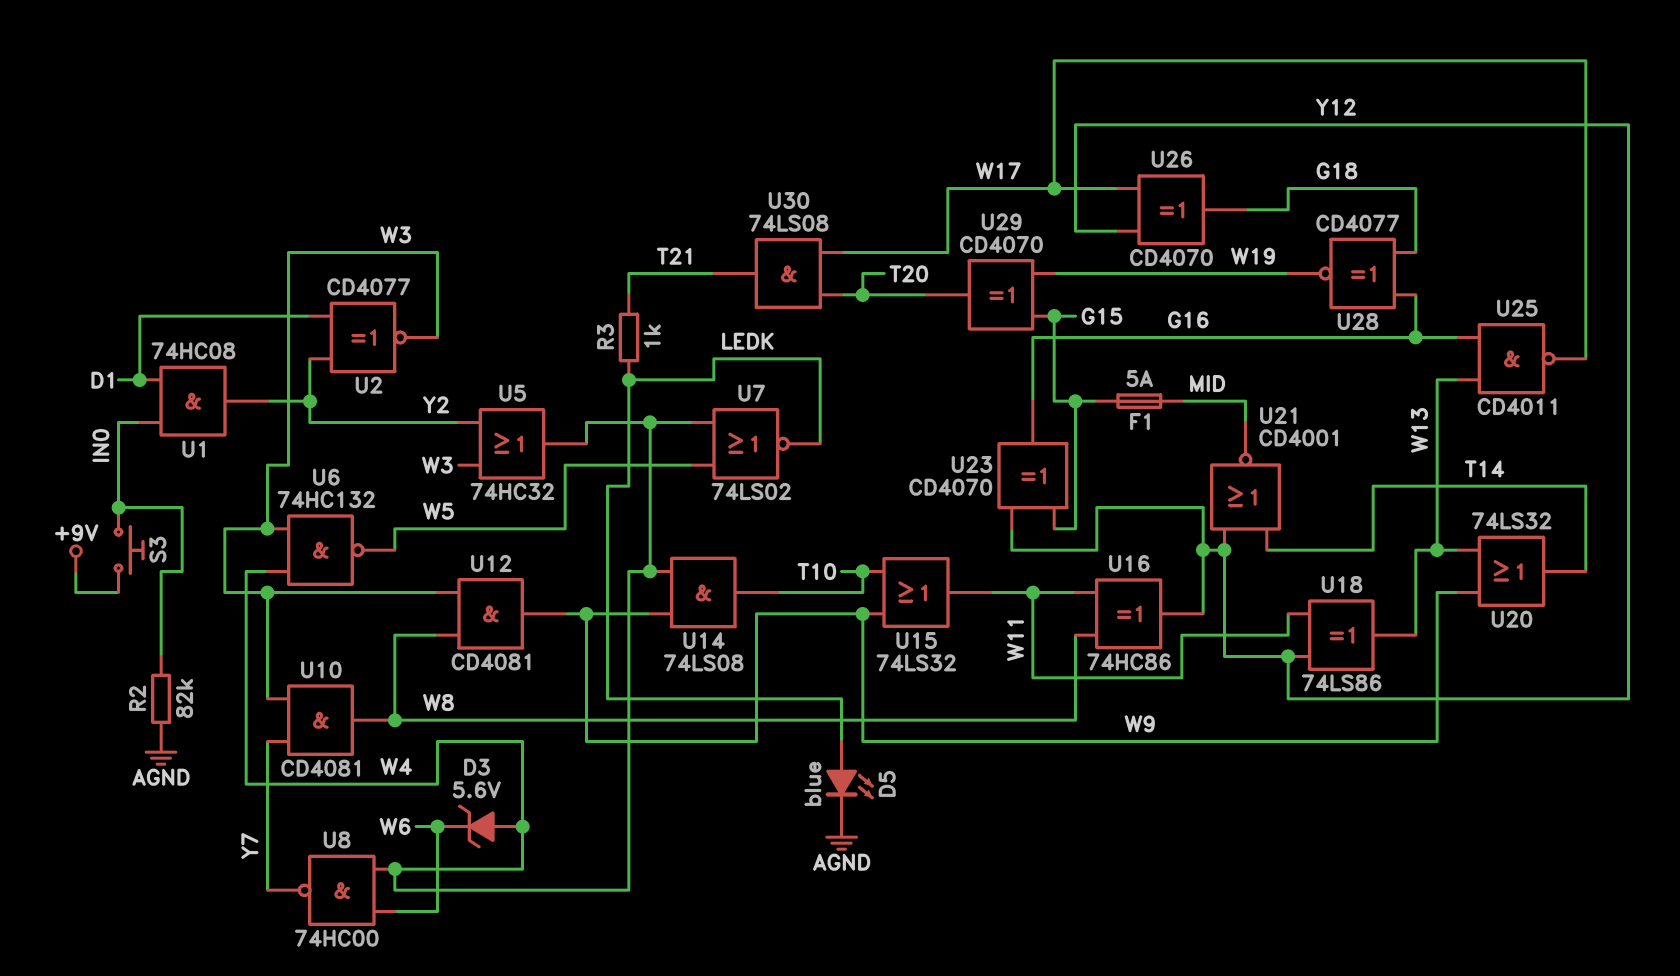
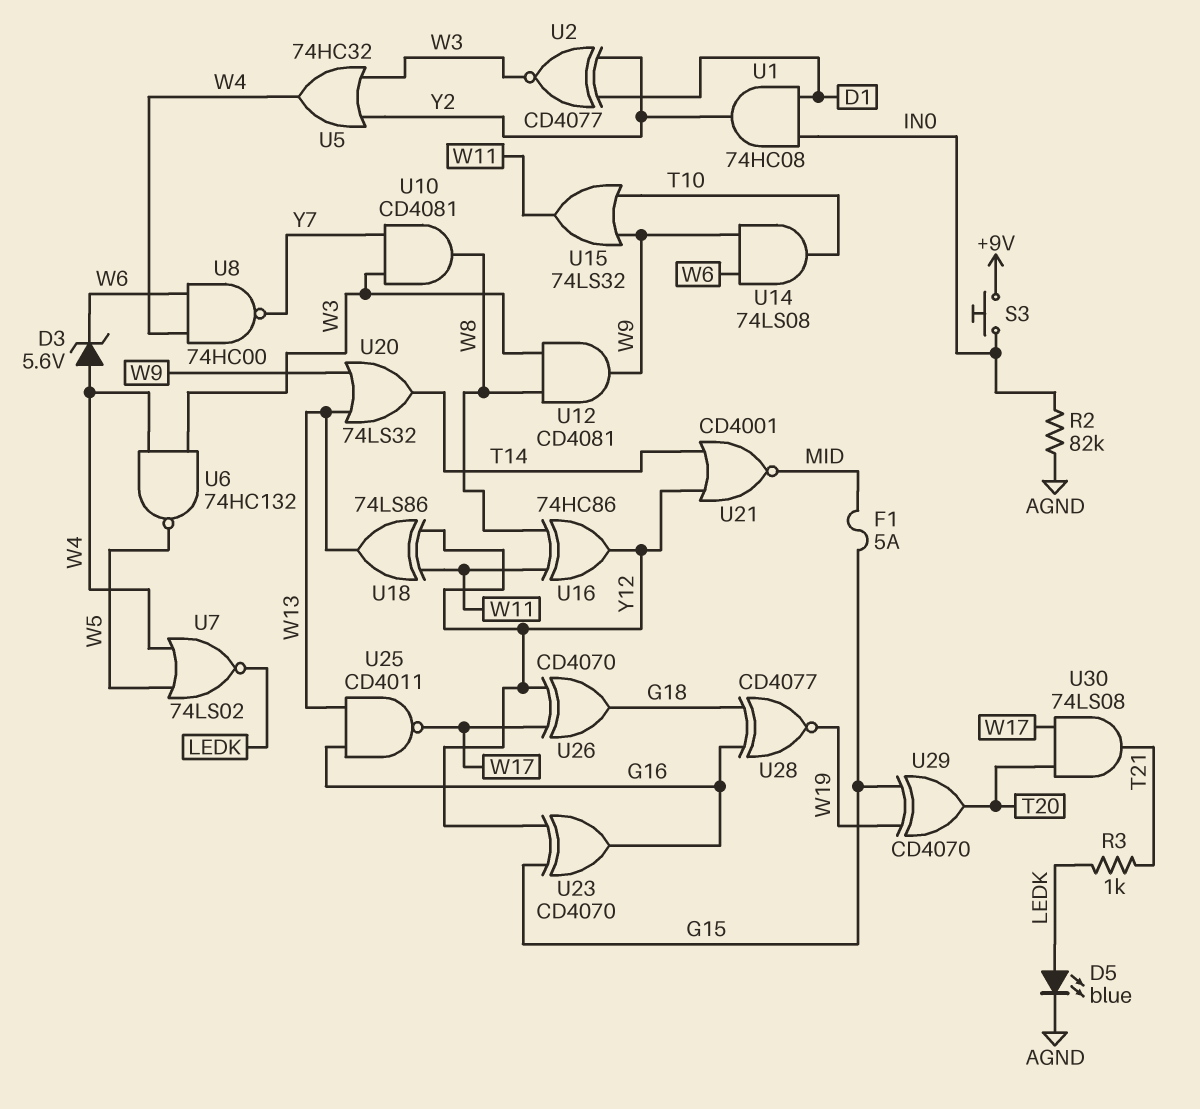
U14: AND 74LS08 (in W4, in W9, out T10) -> AND 74LS08 (in W6, in W9, out T10)

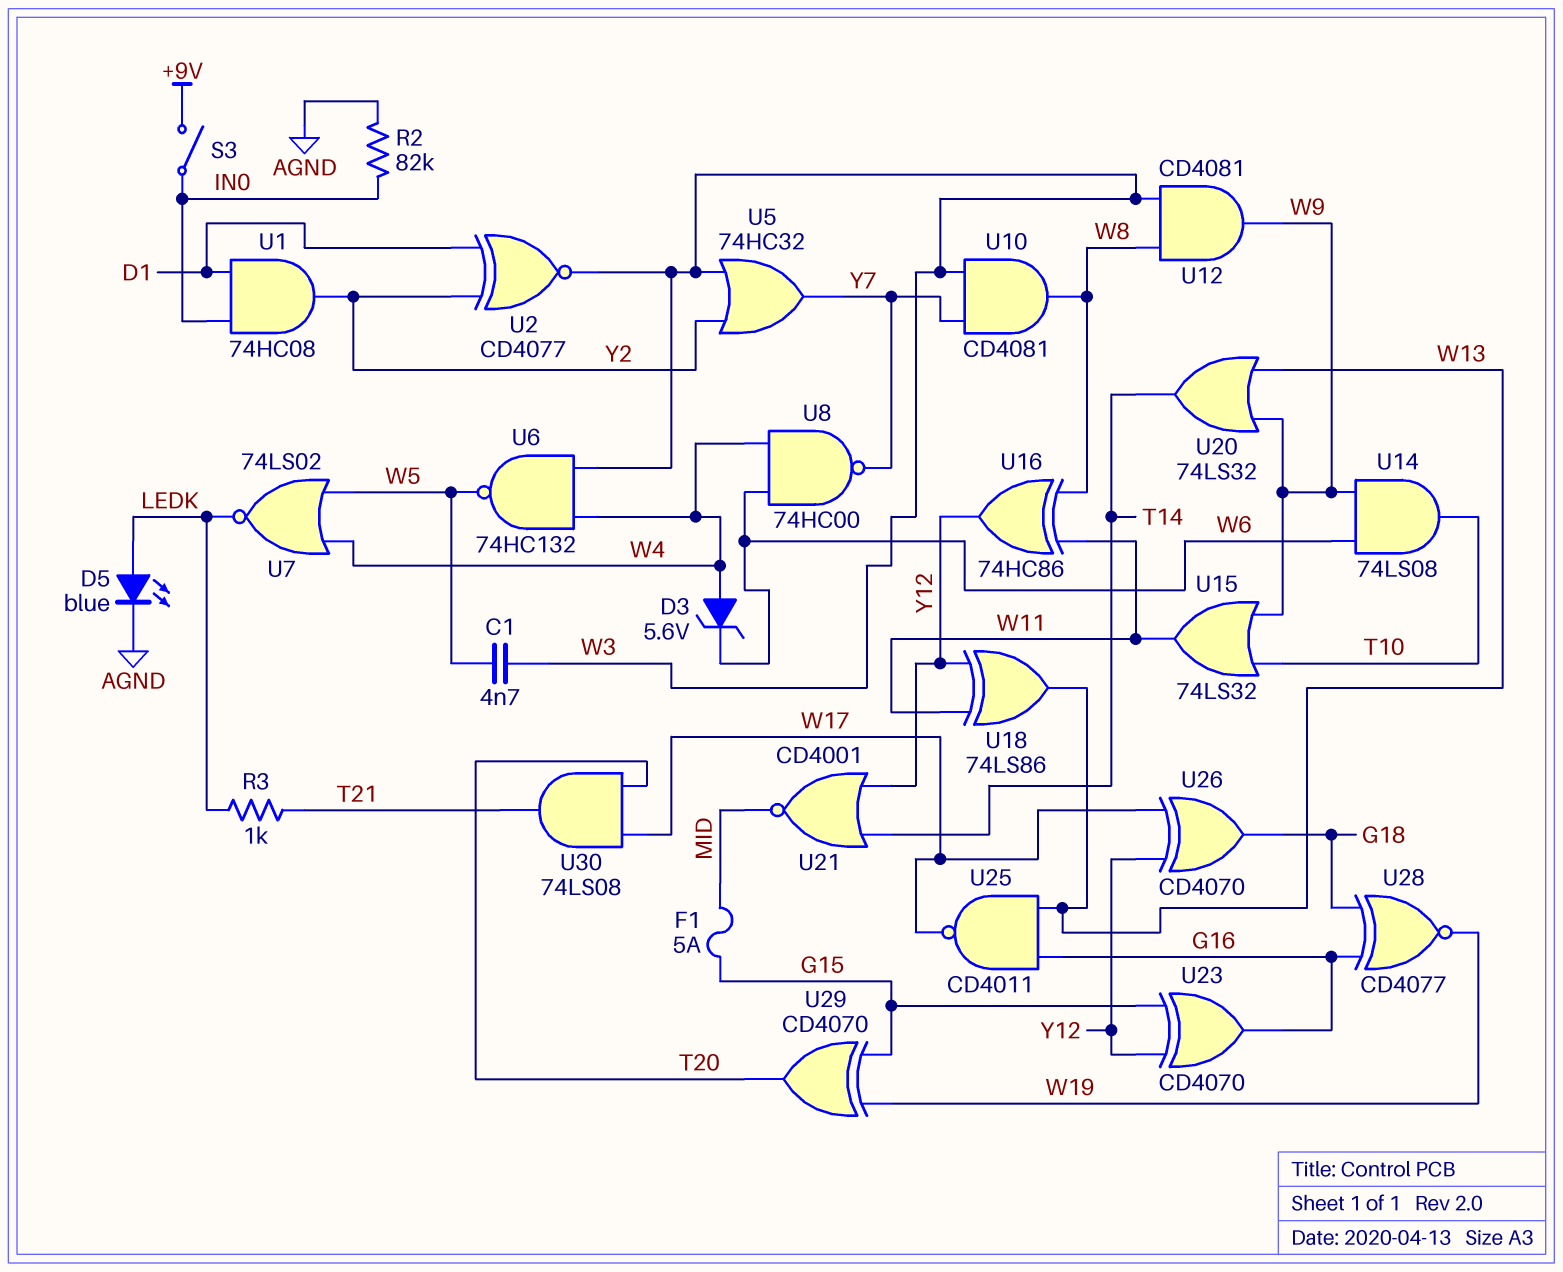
C1: none -> 4.7nF (W3, W5)
S3: button (+9V, IN0) -> switch (+9V, IN0)
U5: OR 74HC32 (in W3, in Y2, out W4) -> OR 74HC32 (in W3, in Y2, out Y7)

